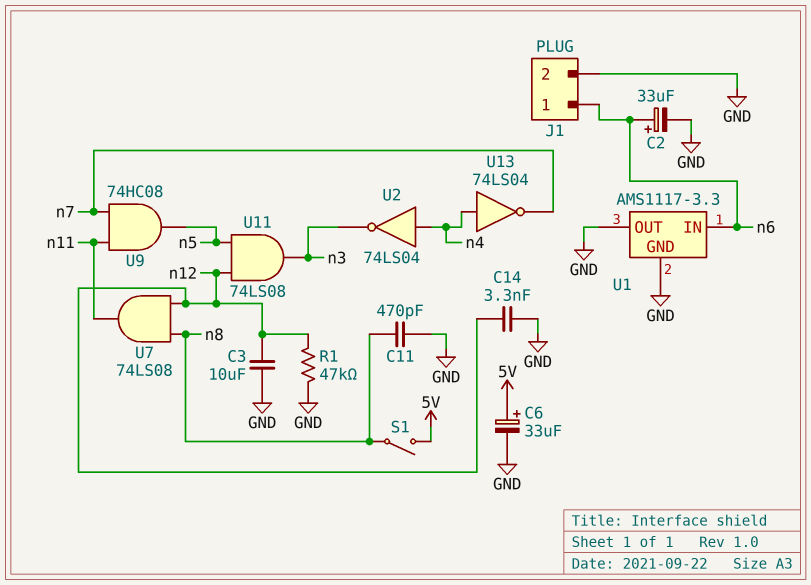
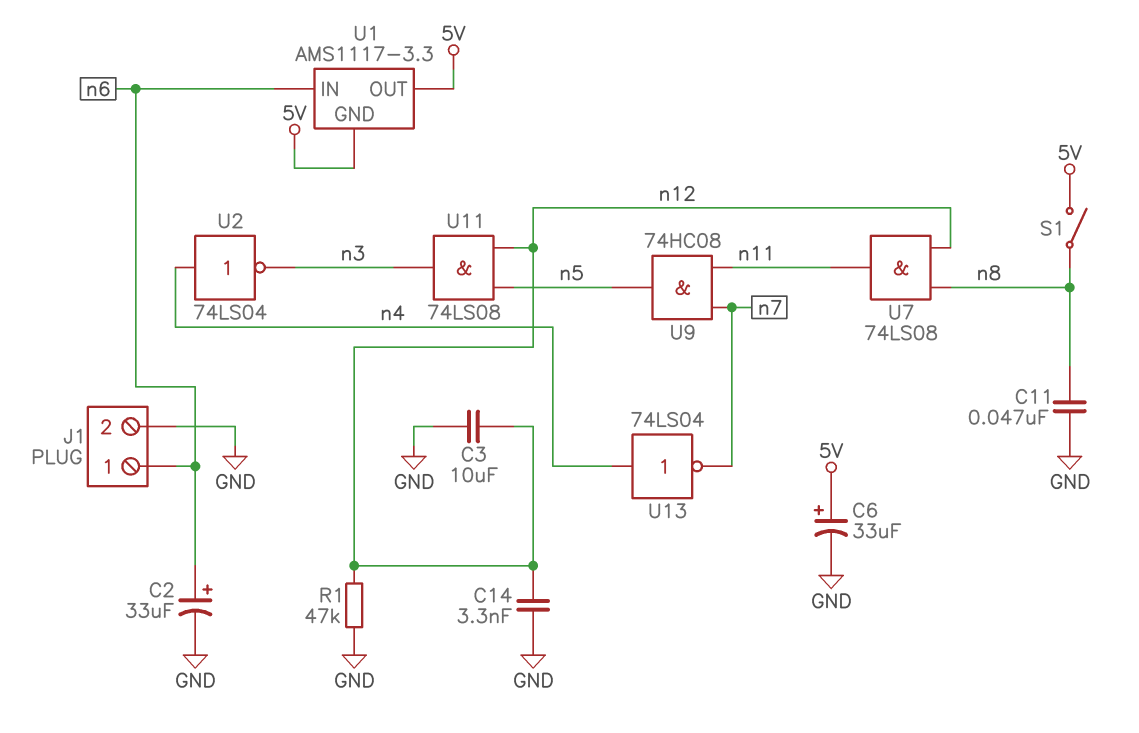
C11: 470pF (GND, n8) -> 47nF (GND, n8)
U1 pin GND: GND -> 5V
U1 pin OUT: GND -> 5V

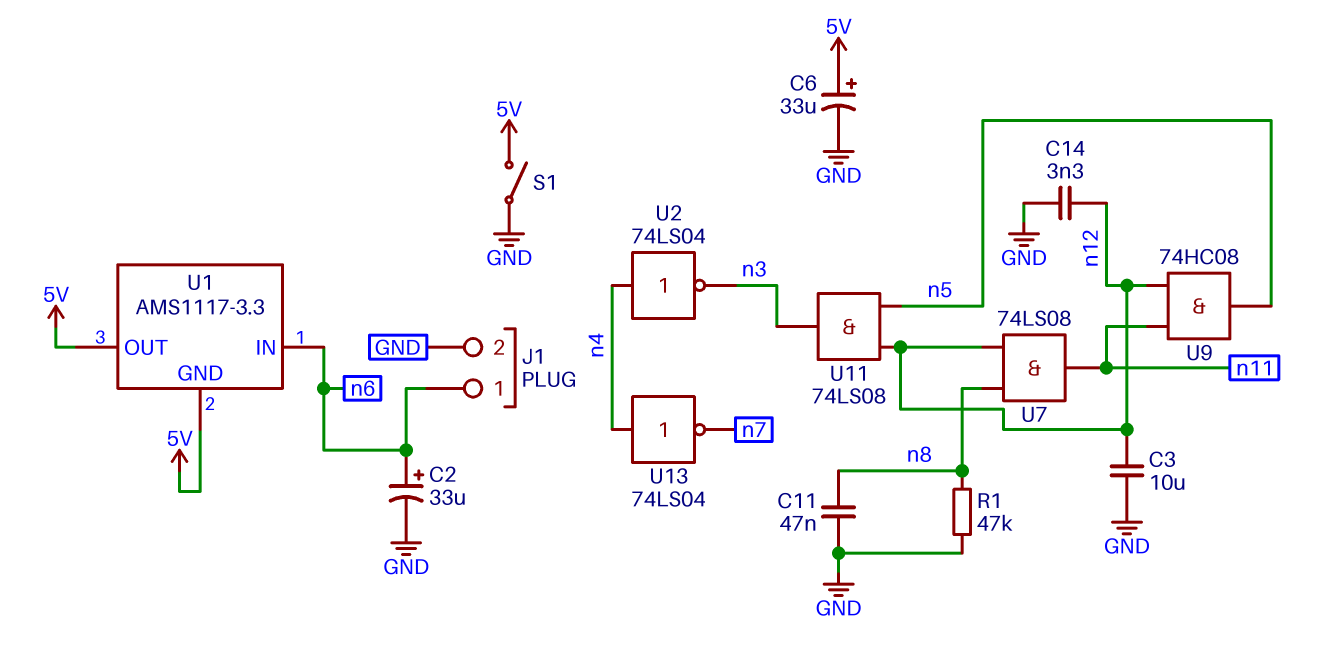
R1: 47k (GND, n12) -> 47k (GND, n8)
S1: switch (5V, n8) -> switch (5V, GND)
U9: AND 74HC08 (in n7, in n11, out n5) -> AND 74HC08 (in n11, in n12, out n5)

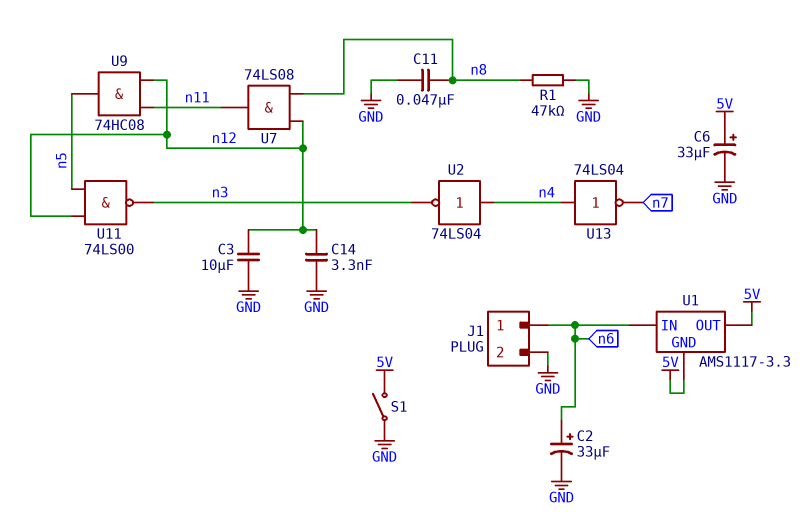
U11: AND 74LS08 (in n5, in n12, out n3) -> NAND 74LS00 (in n5, in n12, out n3)

